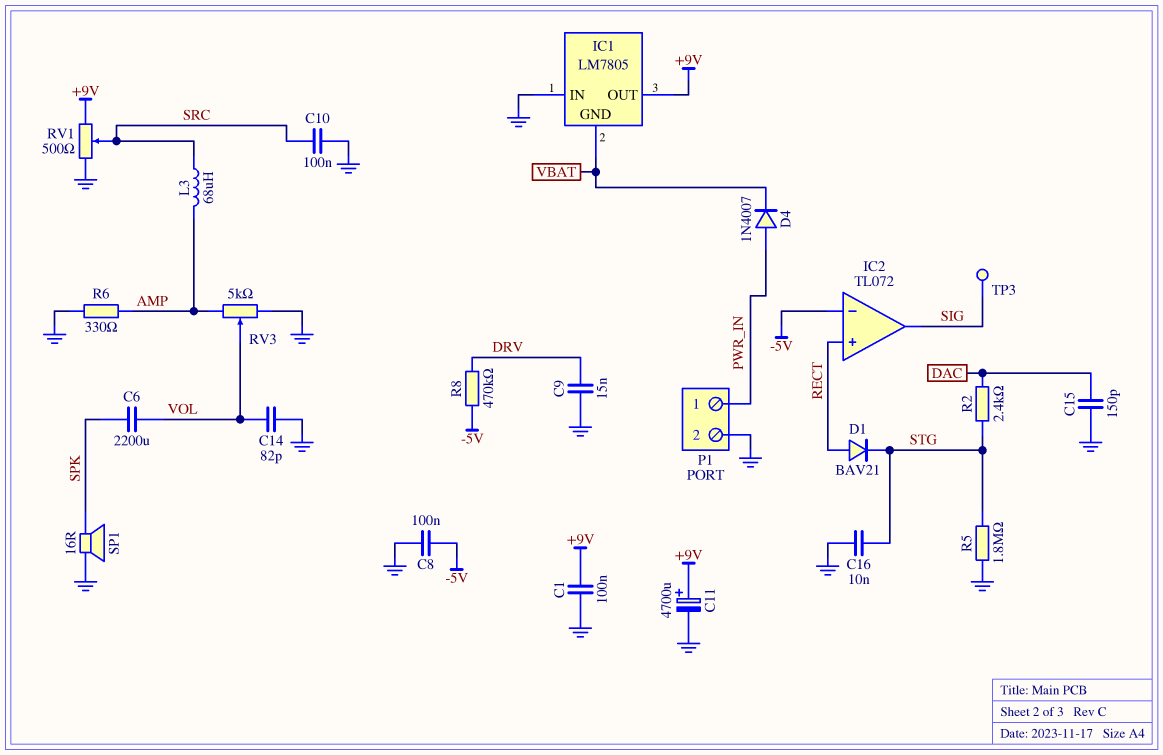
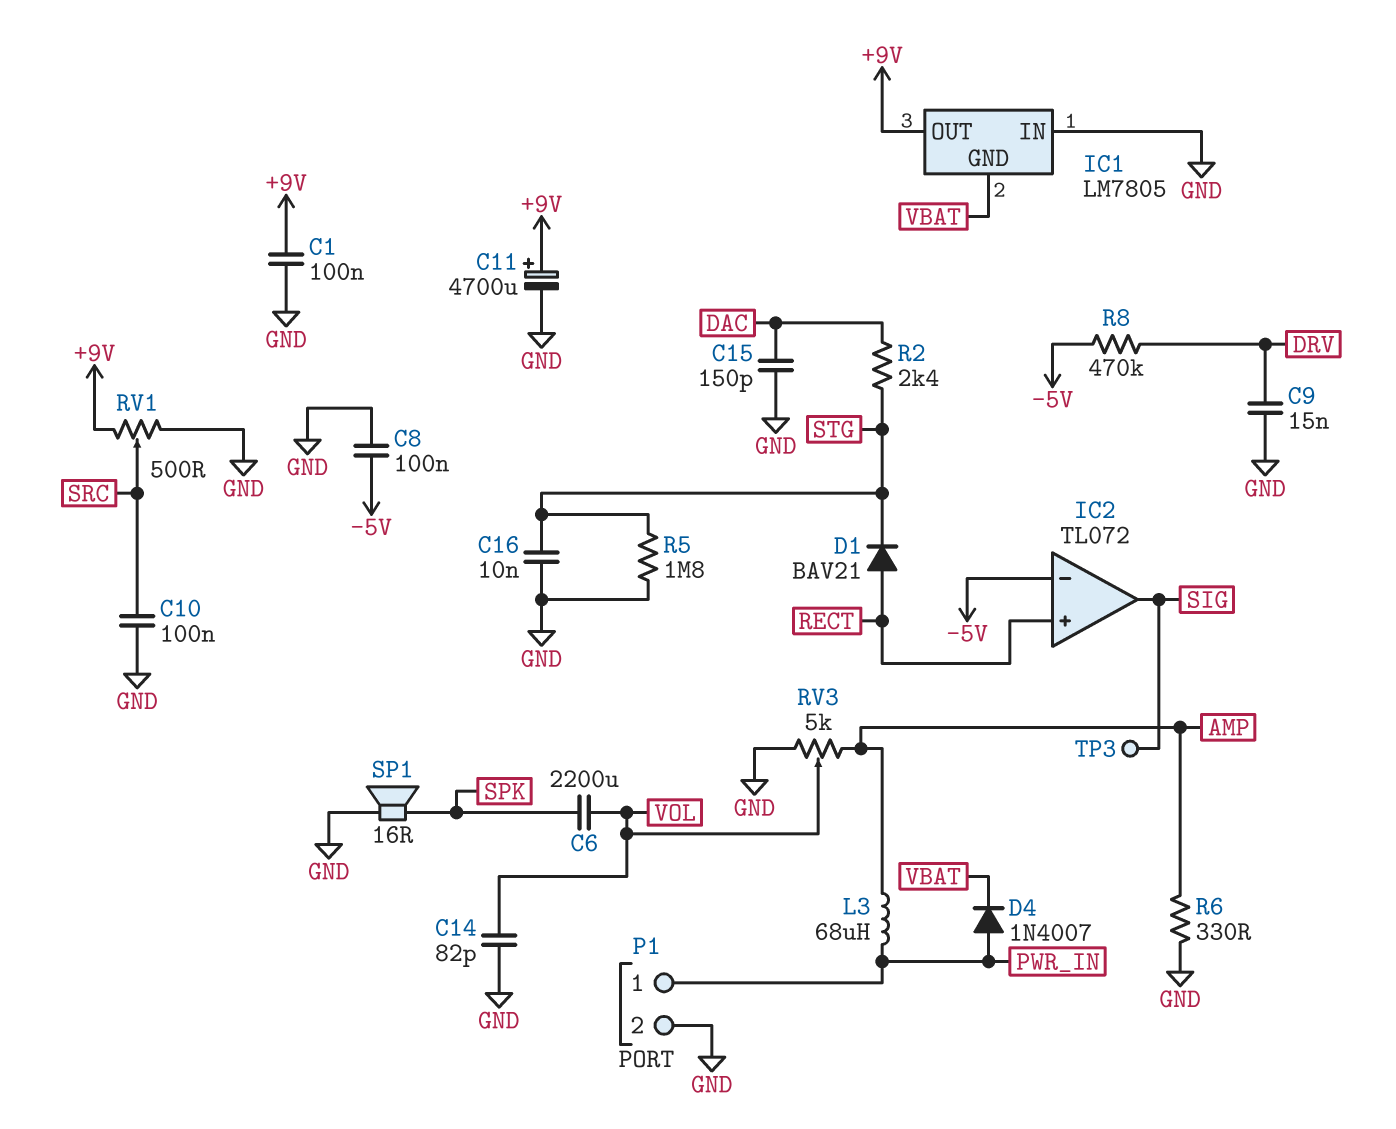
L3: 68uH (AMP, SRC) -> 68uH (AMP, PWR_IN)

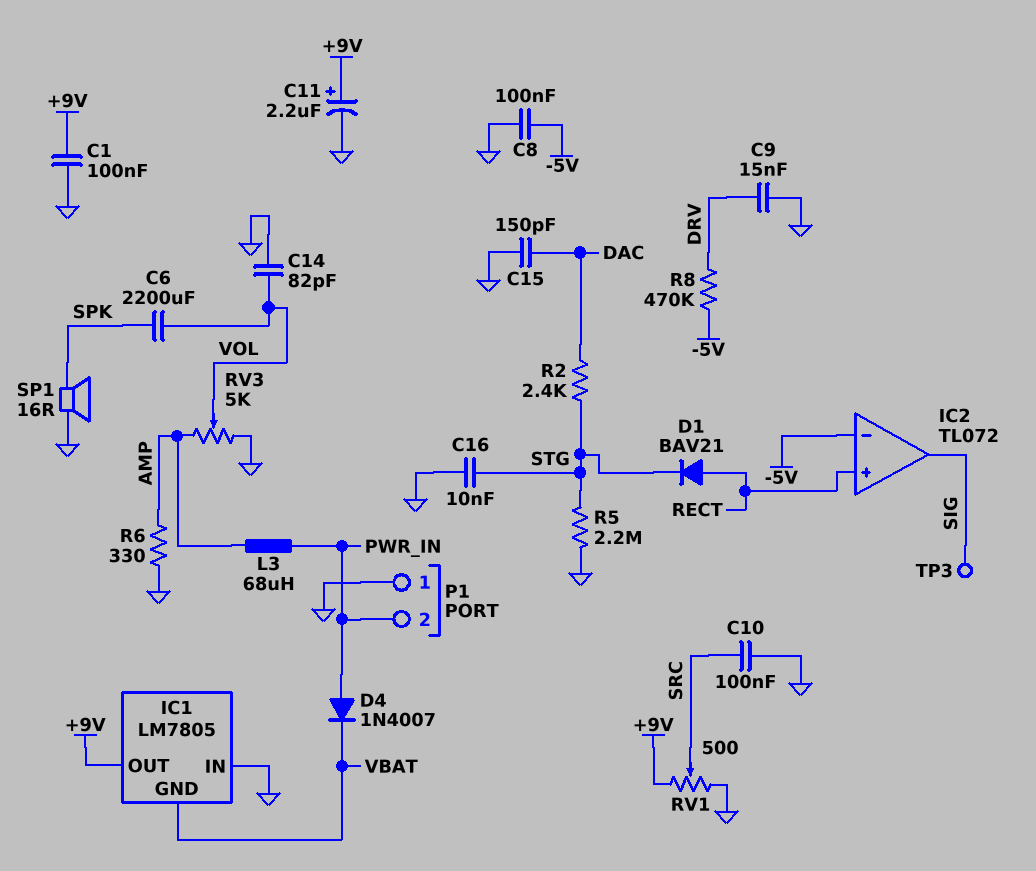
C11: 4700uF (plus +9V, minus GND) -> 2.2uF (plus +9V, minus GND)
P1 pin 1: PWR_IN -> GND
P1 pin 2: GND -> PWR_IN
R5: 1.8M (GND, STG) -> 2.2M (GND, STG)

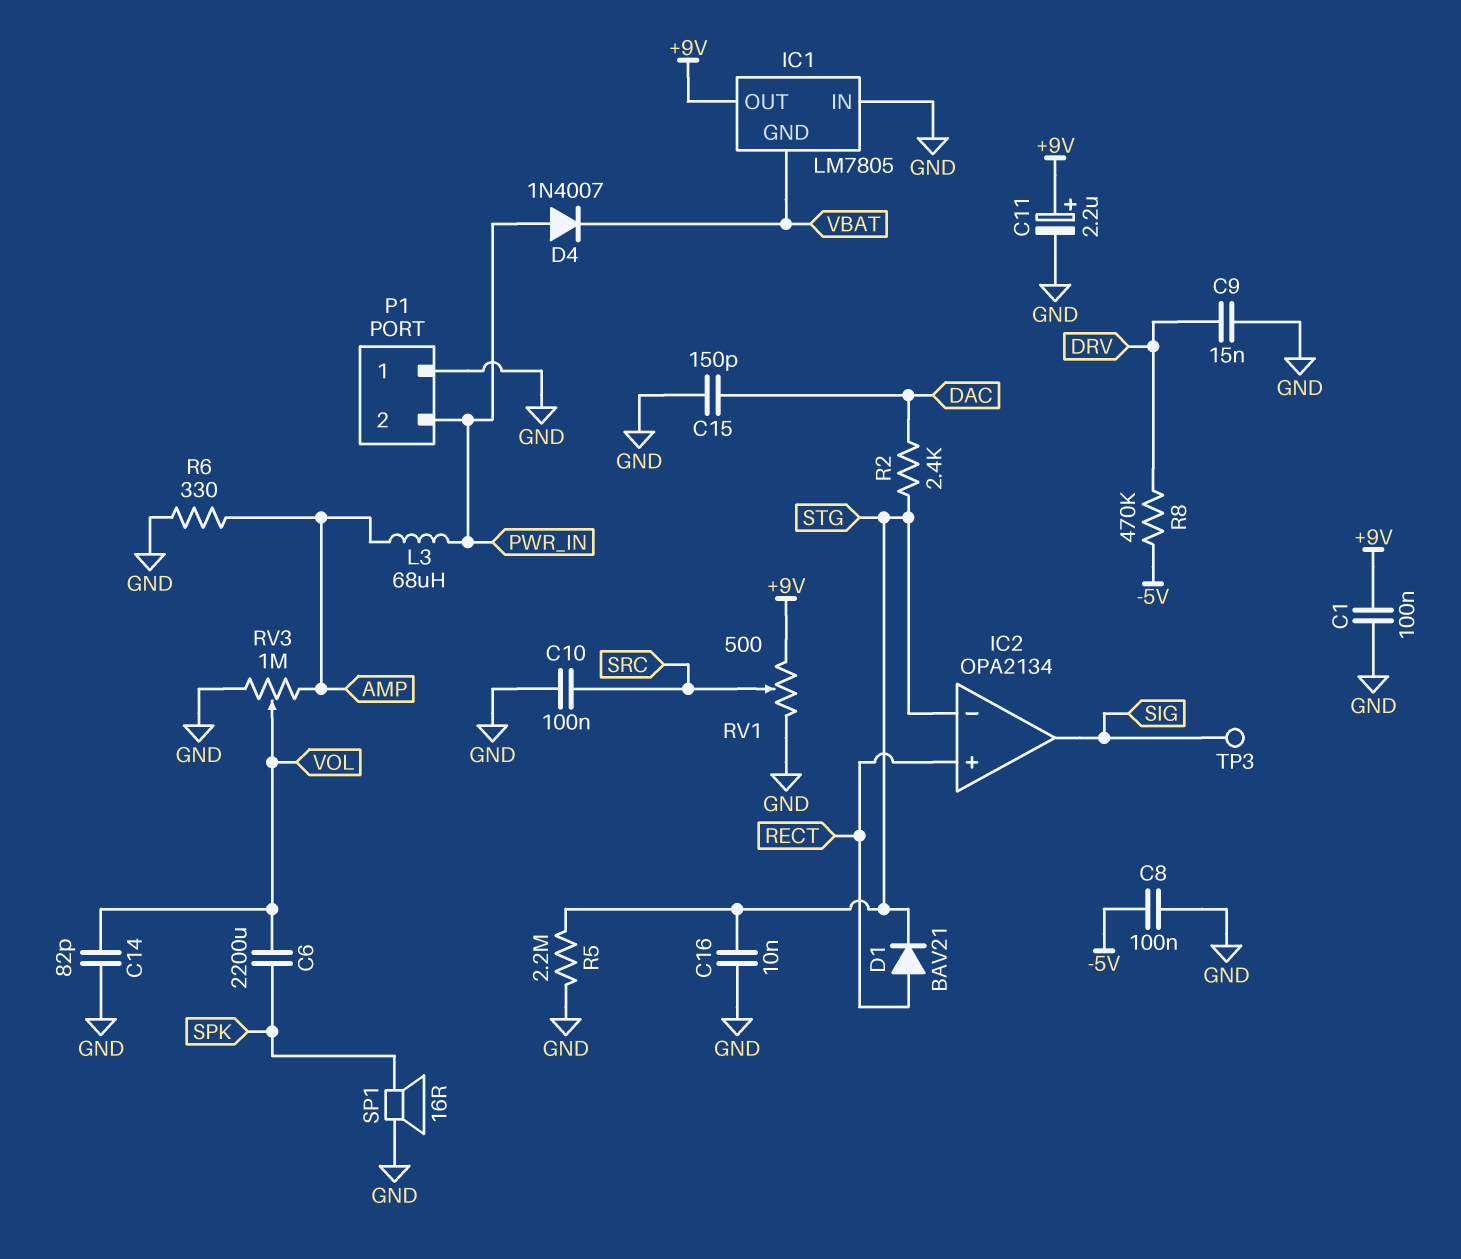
IC2: TL072 -> OPA2134
IC2 pin in-: -5V -> STG
RV3: 5k (AMP, GND, wiper VOL) -> 1M (AMP, GND, wiper VOL)

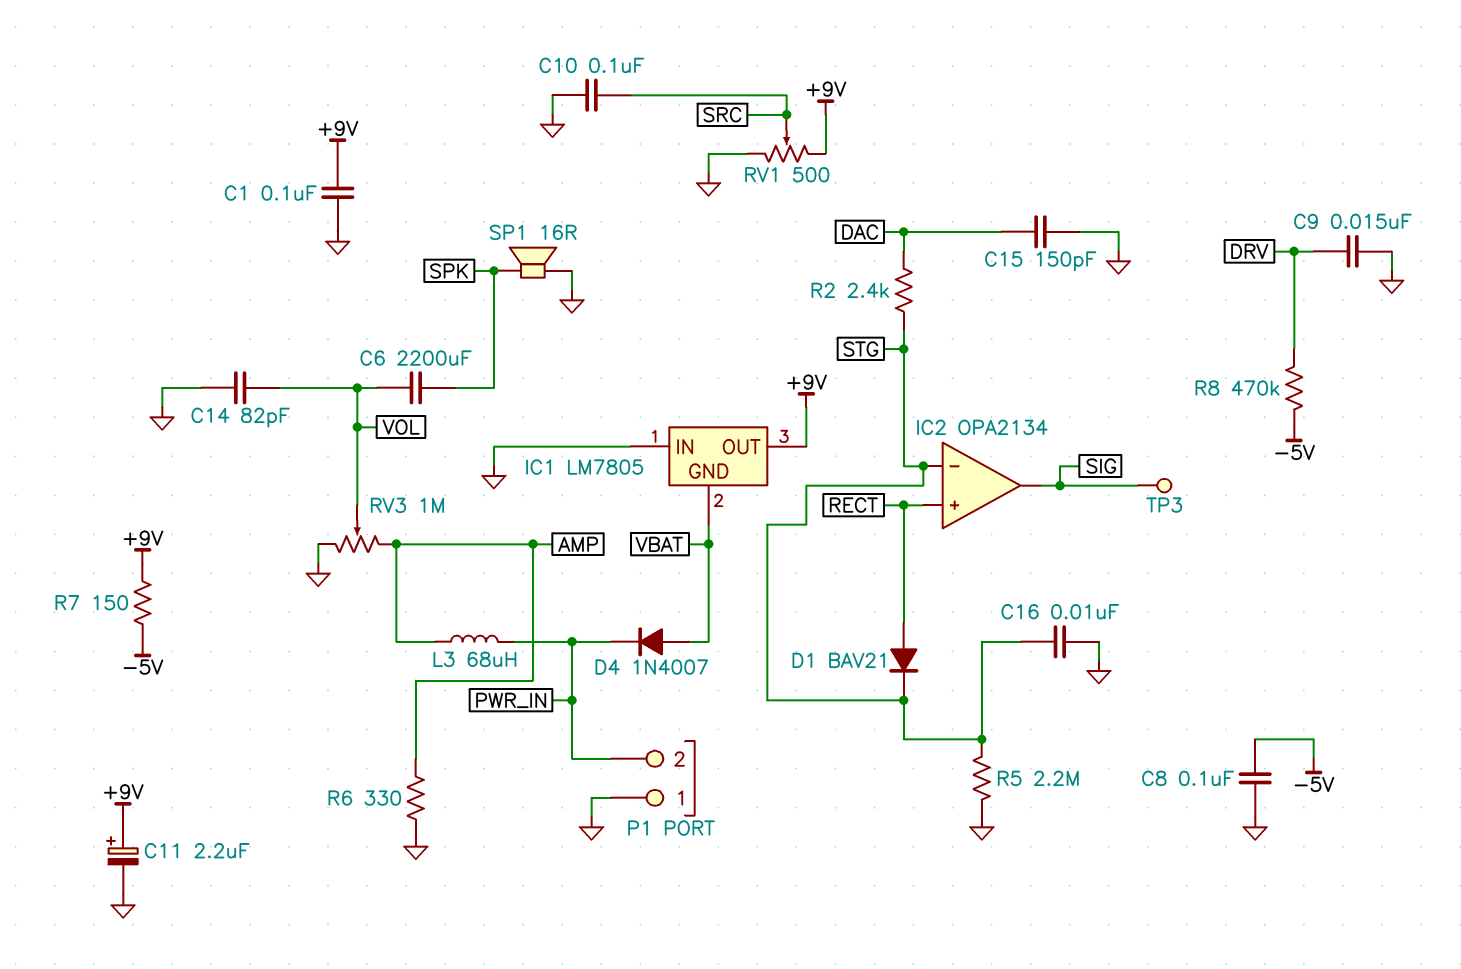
D4: diode 1N4007 (A PWR_IN, K VBAT) -> diode 1N4007 (A VBAT, K PWR_IN)
R7: none -> 150 (+9V, -5V)

